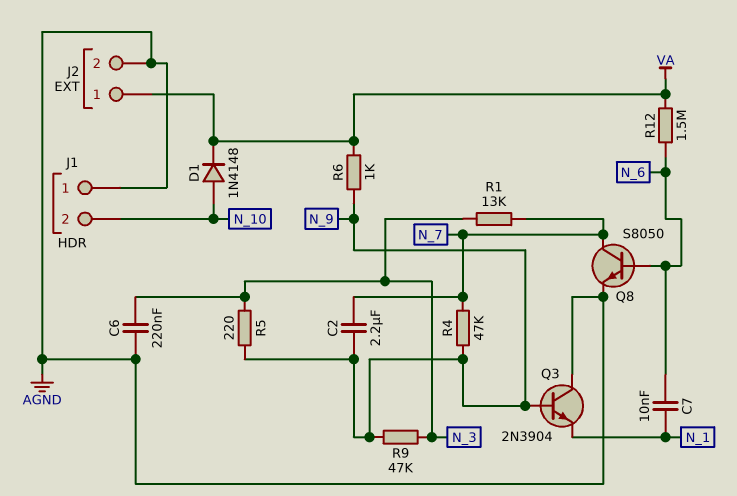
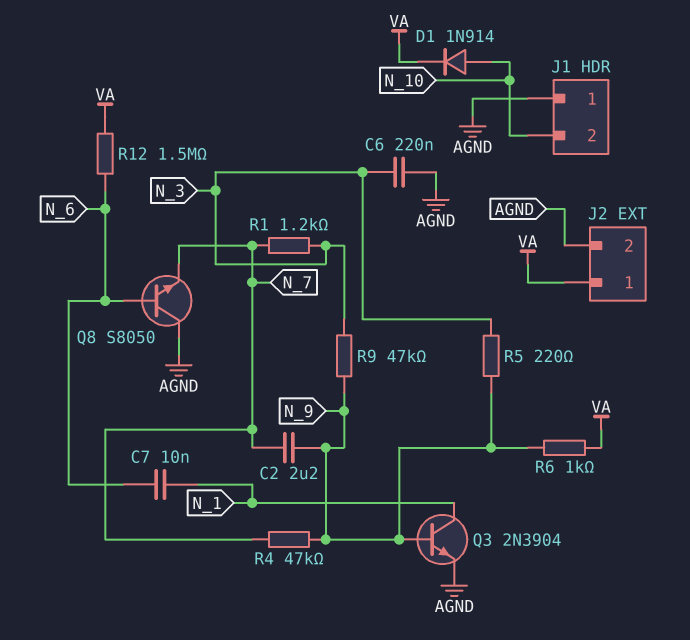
D1: diode 1N4148 (A N_10, K VA) -> diode 1N914 (A N_10, K VA)
Q3: NPN 2N3904 (B N_9, C AGND, E N_1) -> NPN 2N3904 (B N_9, C N_1, E AGND)
Q8: NPN S8050 (B N_6, C N_7, E AGND) -> NPN S8050 (B N_6, C AGND, E N_7)
R1: 13k (N_3, N_7) -> 1.2k (N_3, N_7)

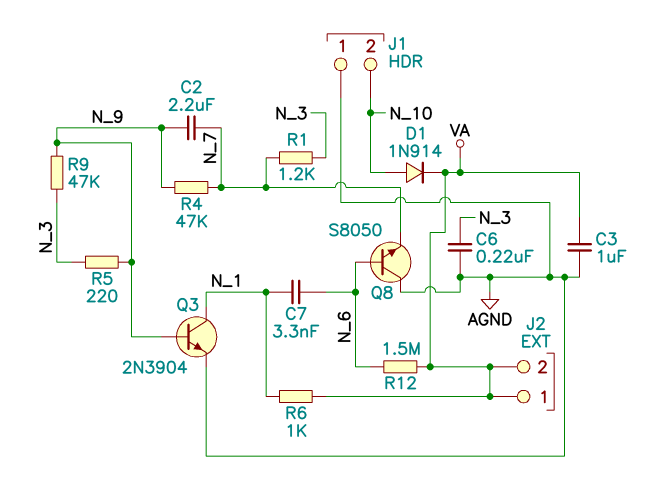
C3: none -> 1uF (AGND, VA)
C7: 10nF (N_1, N_6) -> 3.3nF (N_1, N_6)
J2 pin 2: AGND -> VA
R6: 1k (N_9, VA) -> 1k (N_1, VA)

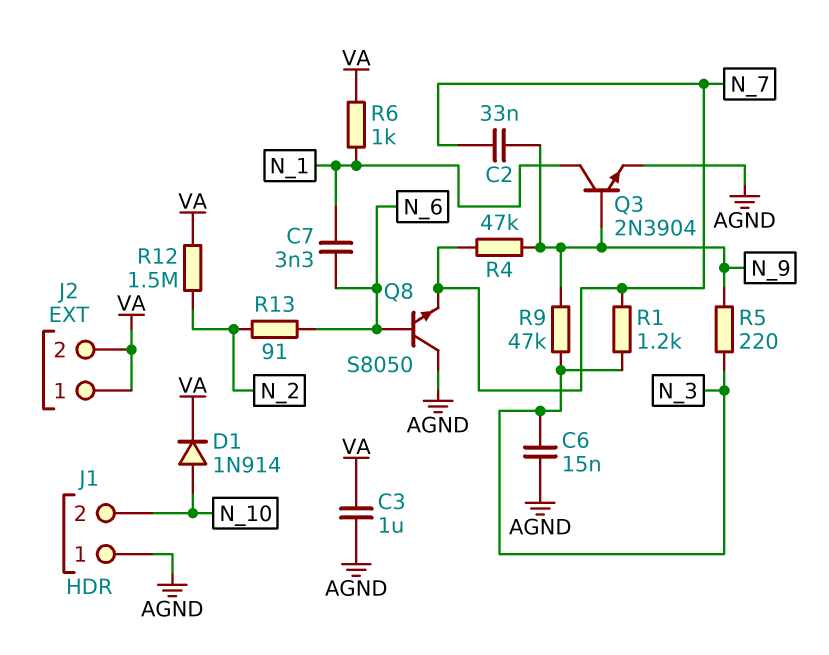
C2: 2.2uF (N_7, N_9) -> 33nF (N_7, N_9)
C6: 220nF (AGND, N_3) -> 15nF (AGND, N_3)
R12: 1.5M (N_6, VA) -> 1.5M (N_2, VA)
R13: none -> 91 (N_2, N_6)

